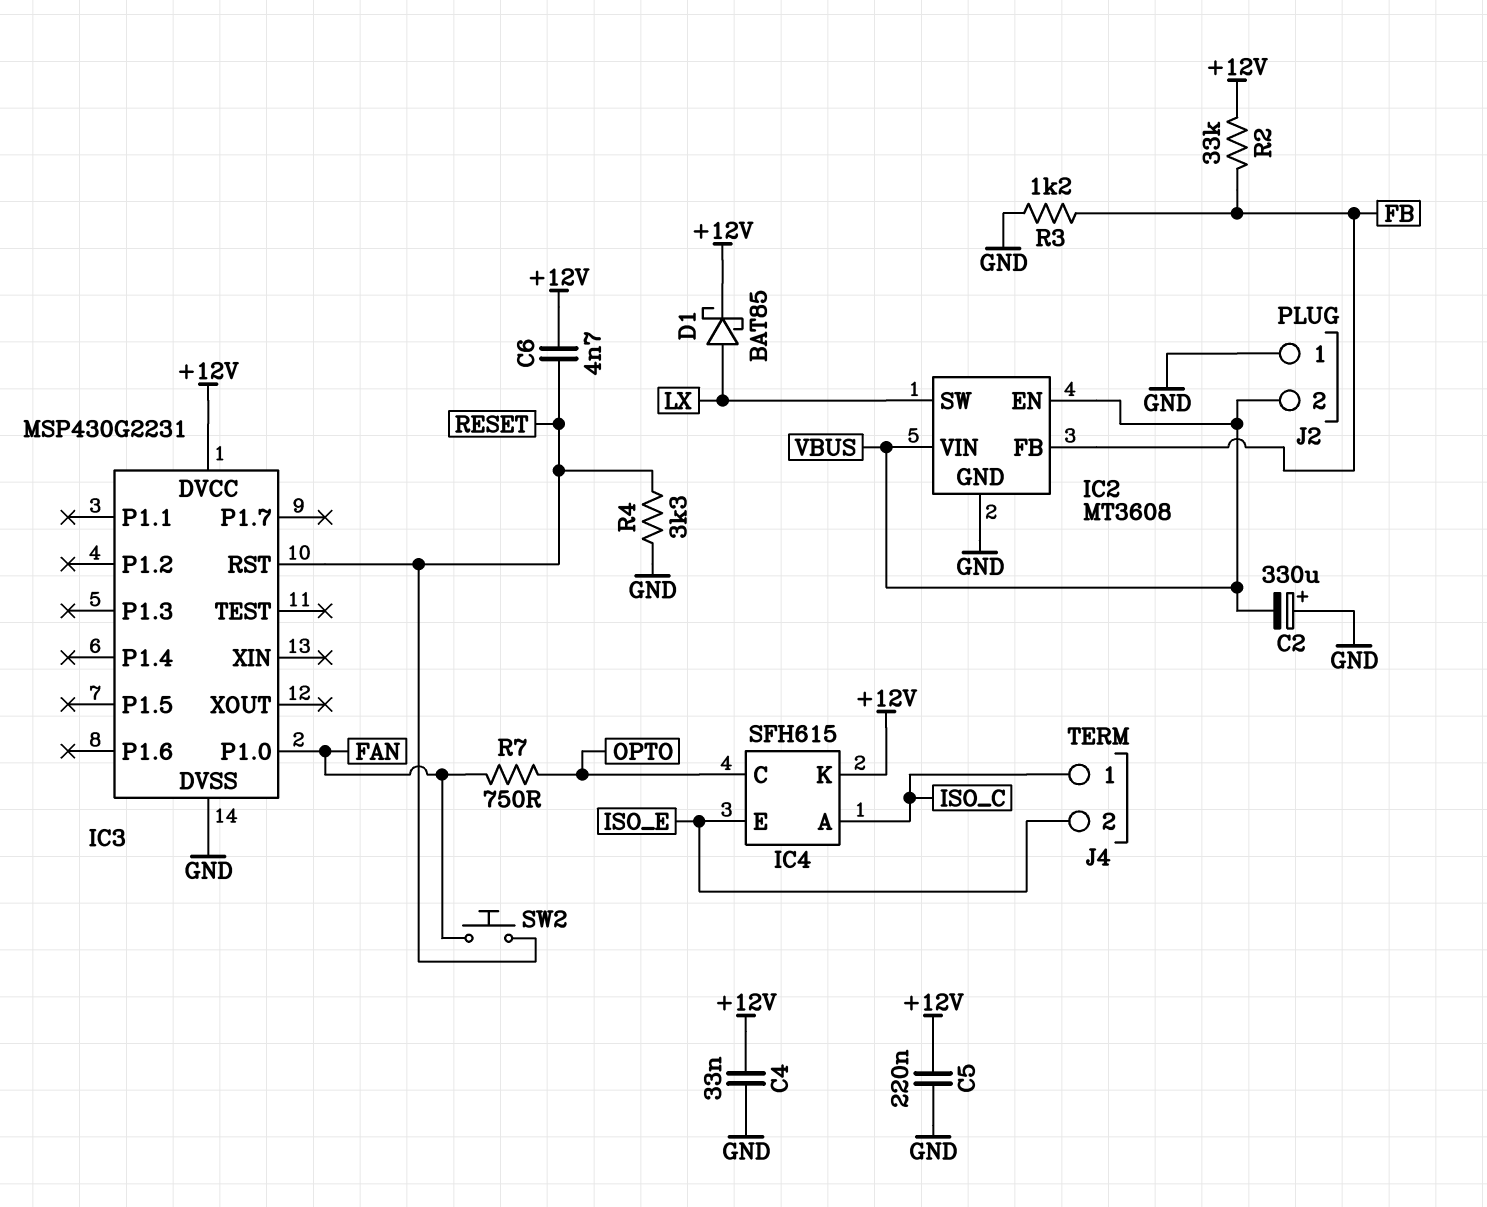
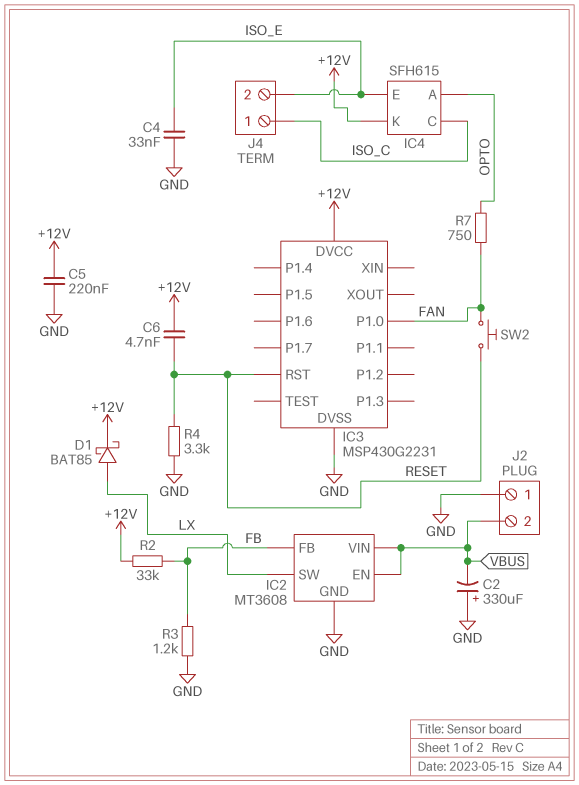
C4: 33nF (+12V, GND) -> 33nF (GND, ISO_E)
IC4 pin A: ISO_C -> OPTO
IC4 pin C: OPTO -> ISO_C

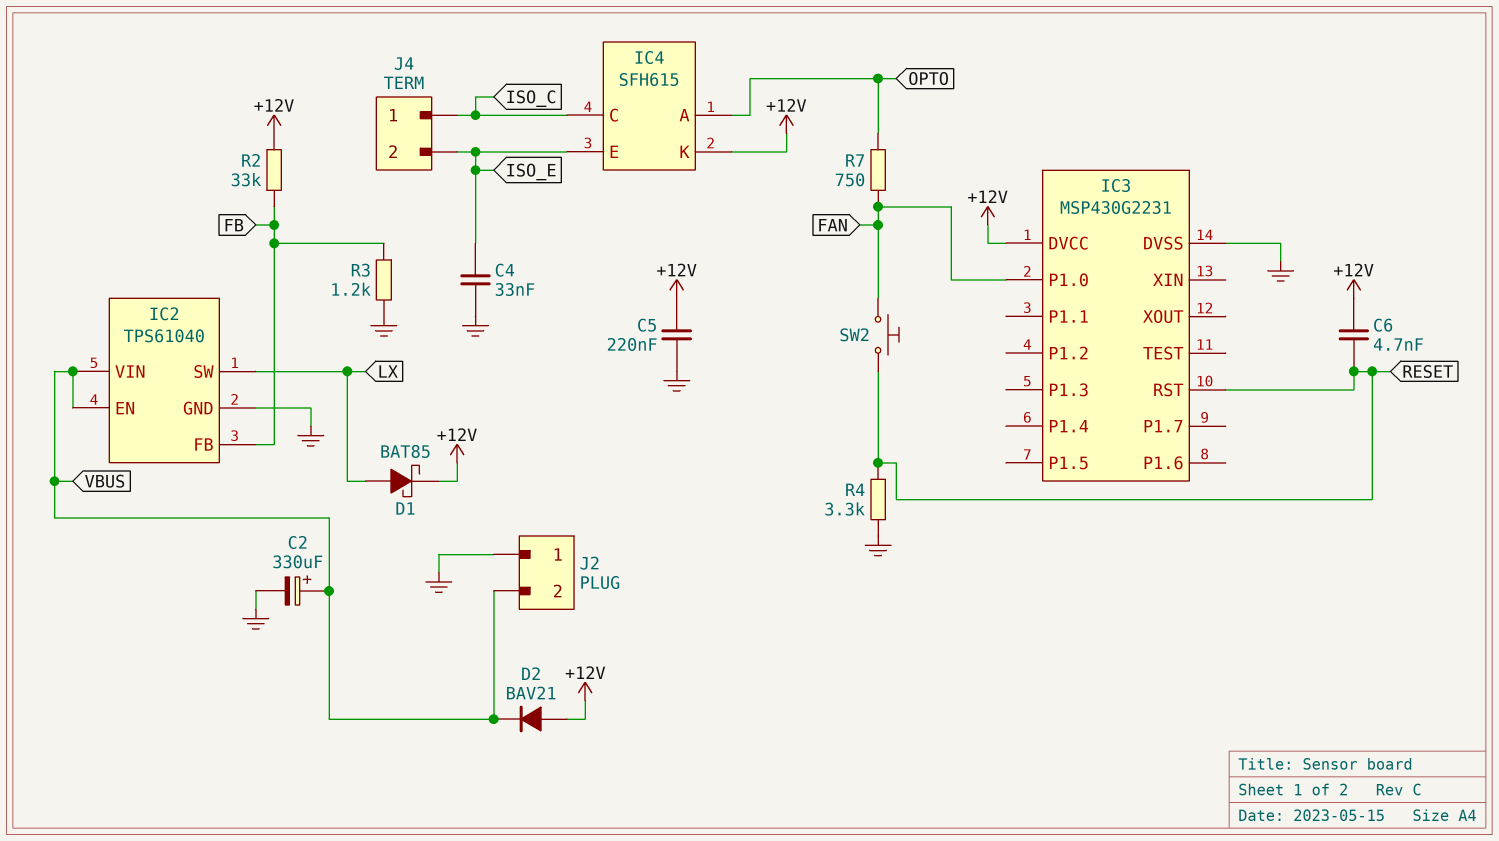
C2: 330uF (plus GND, minus VBUS) -> 330uF (plus VBUS, minus GND)
D2: none -> diode BAV21 (A +12V, K VBUS)
IC2: MT3608 -> TPS61040

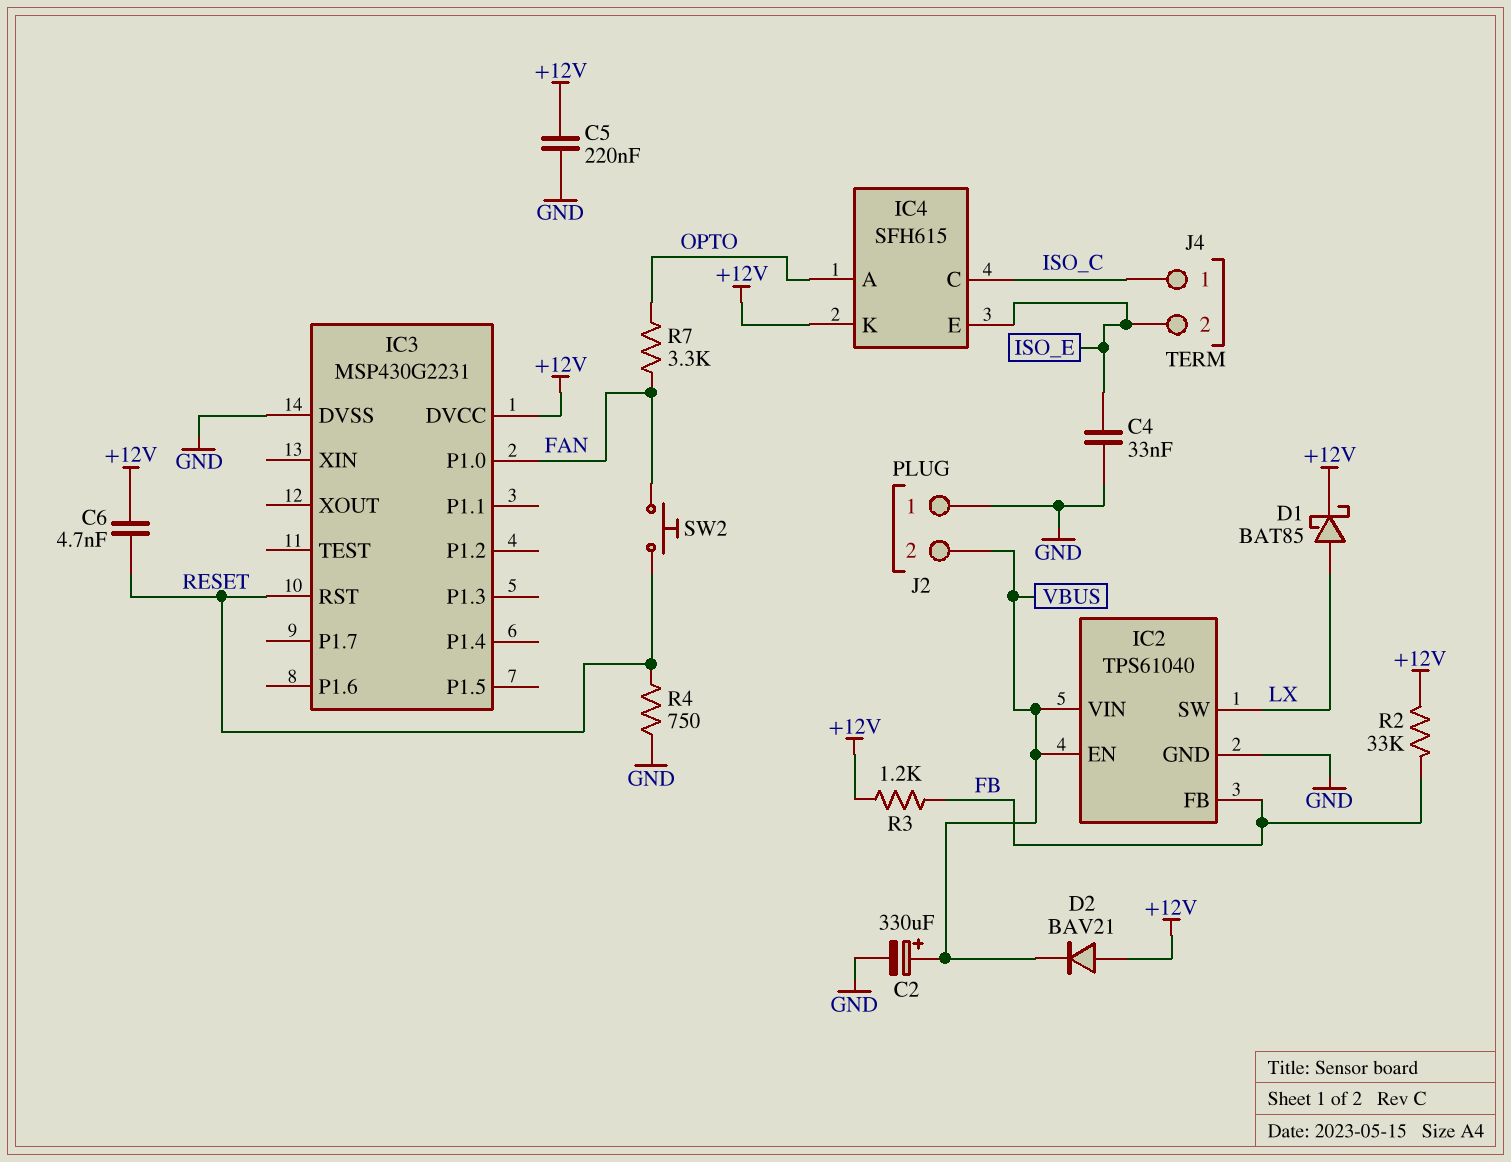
R3: 1.2k (FB, GND) -> 1.2k (+12V, FB)
R4: 3.3k (GND, RESET) -> 750 (GND, RESET)
R7: 750 (FAN, OPTO) -> 3.3k (FAN, OPTO)

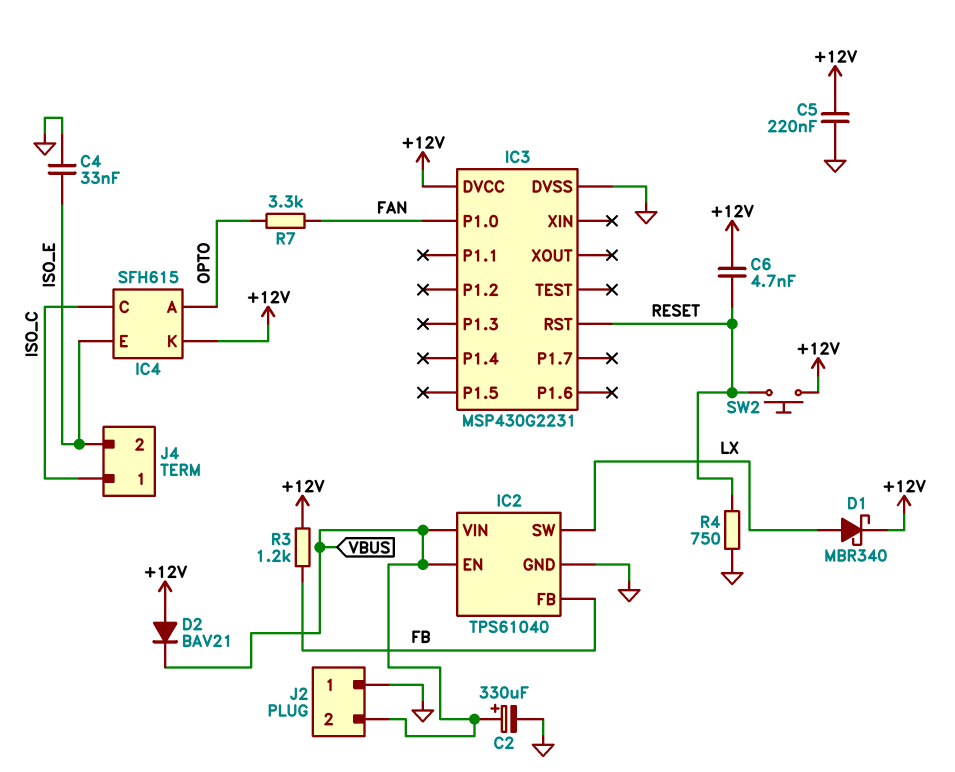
D1: schottky BAT85 (A LX, K +12V) -> schottky MBR340 (A LX, K +12V)
R2: 33k (+12V, FB) -> none
SW2: button (FAN, RESET) -> button (+12V, RESET)

